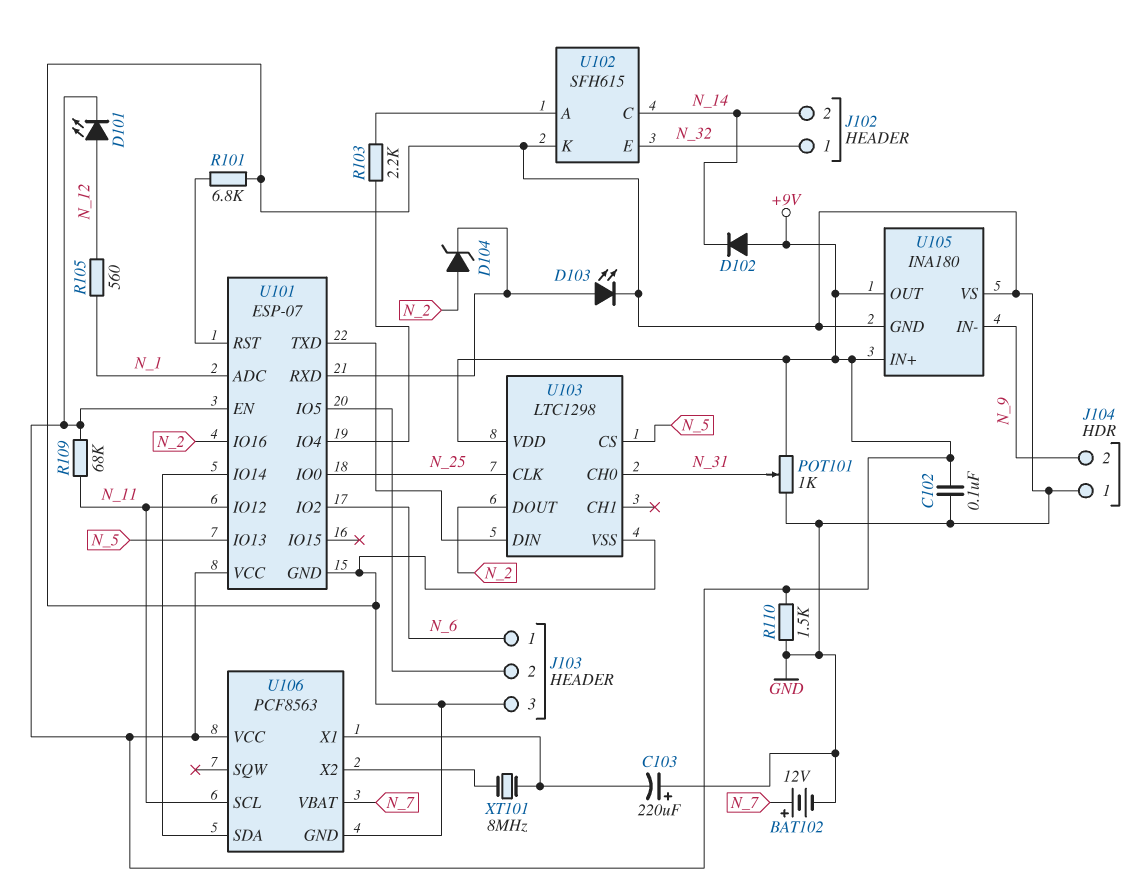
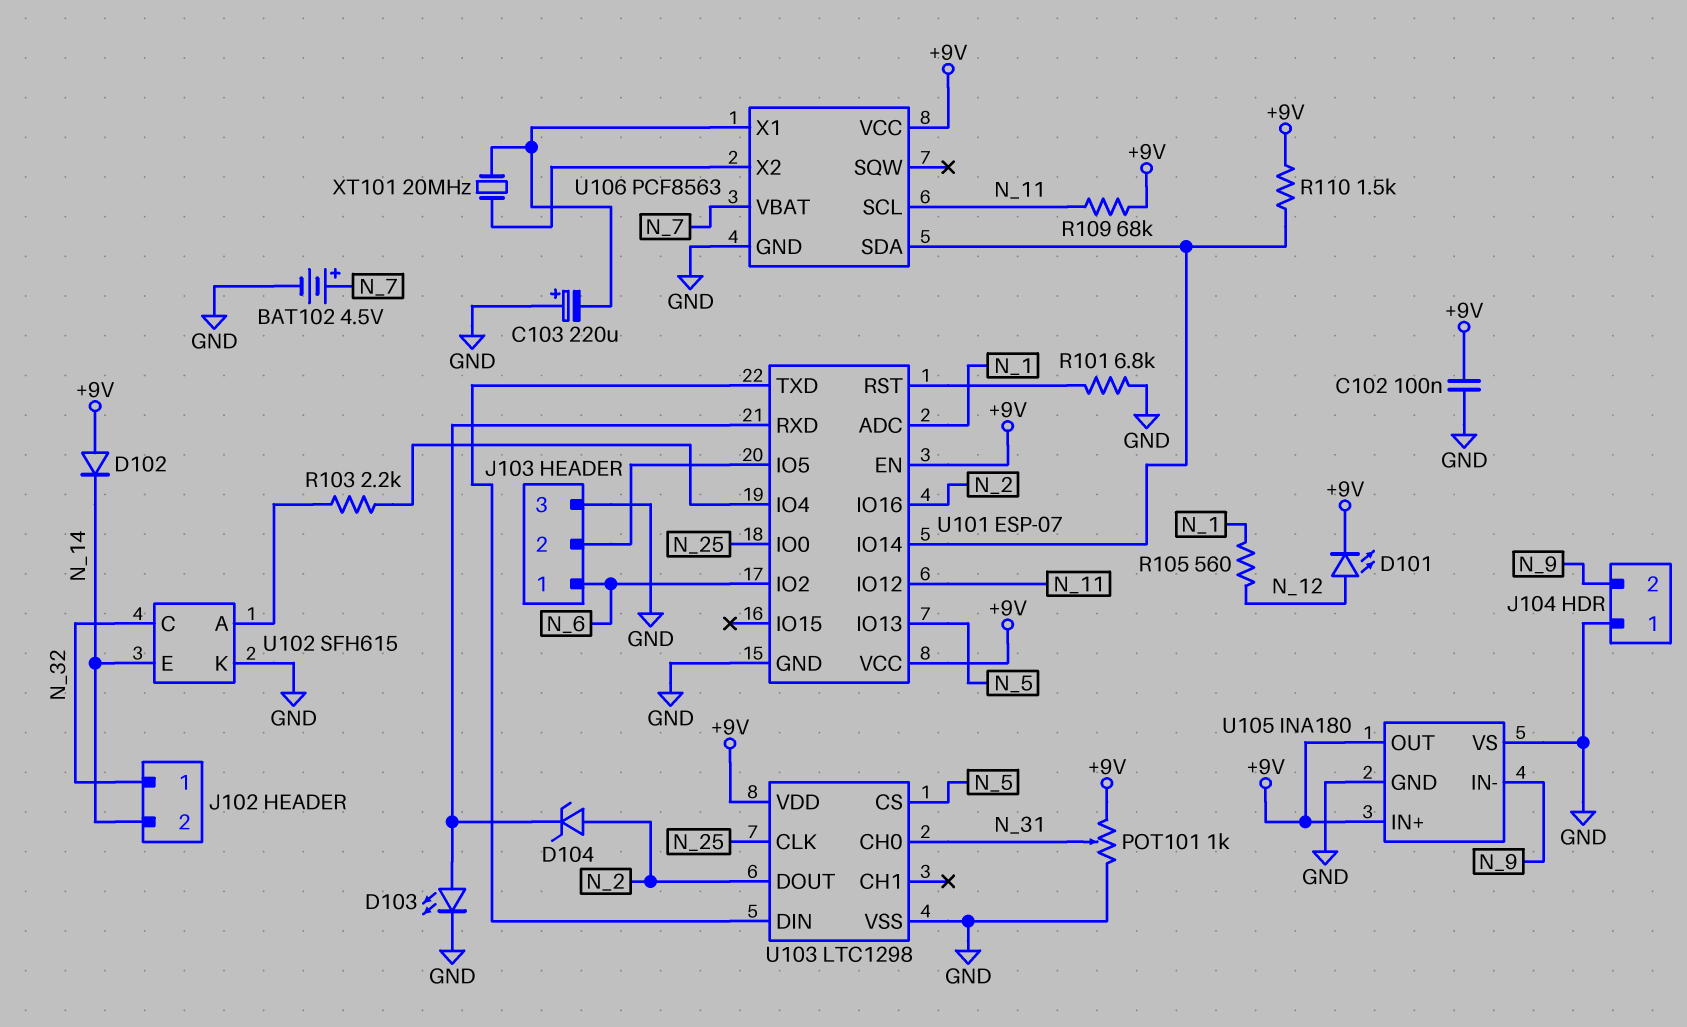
BAT102: 12V (plus N_7, minus GND) -> 4.5V (plus N_7, minus GND)
R110: 1.5k (+9V, GND) -> 1.5k (+9V, U101/IO14)
U102 pin C: N_14 -> N_32
U102 pin E: N_32 -> N_14
XT101: 8MHz (U106/X1, U106/X2) -> 20MHz (U106/X1, U106/X2)

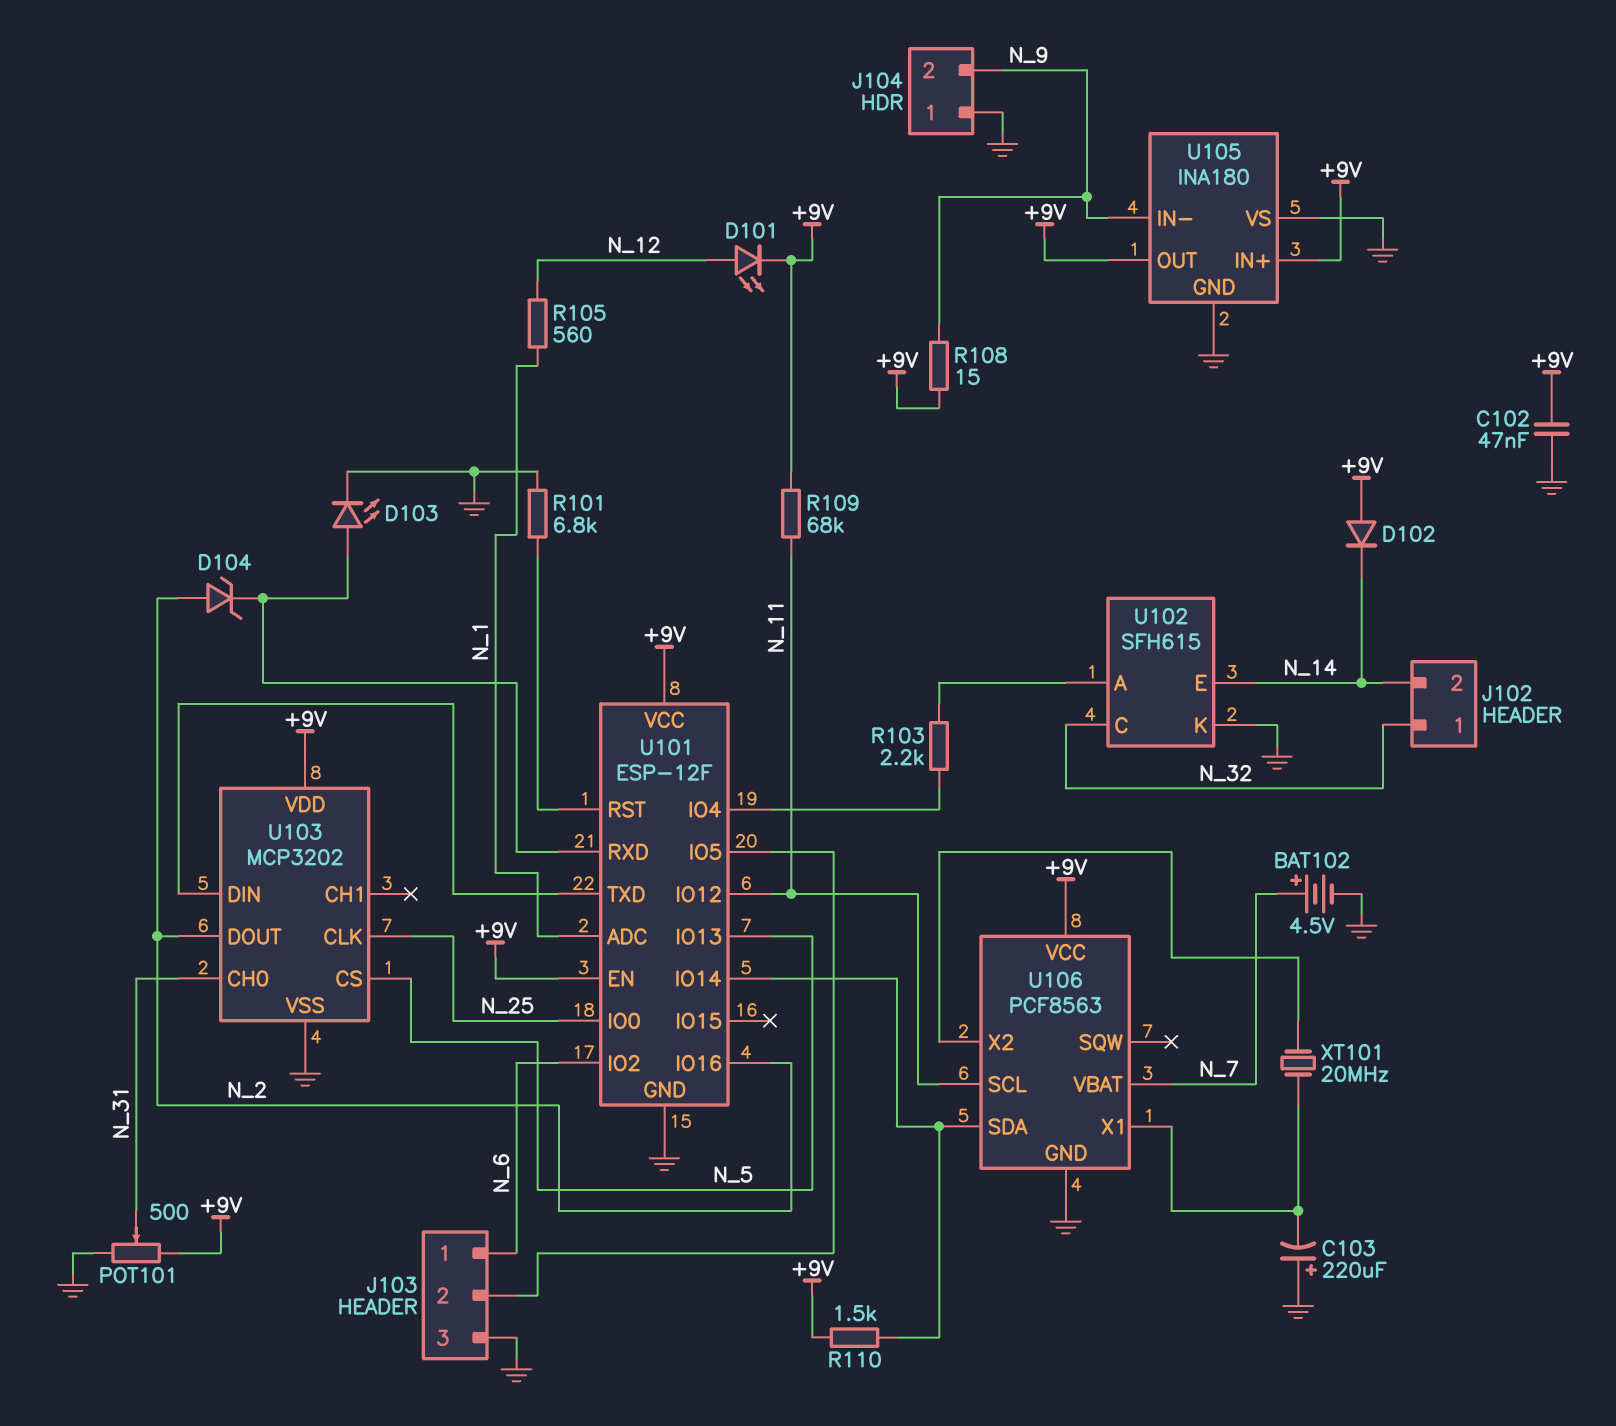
C102: 100nF (+9V, GND) -> 47nF (+9V, GND)
POT101: 1k (+9V, GND, wiper N_31) -> 500 (+9V, GND, wiper N_31)
R108: none -> 15 (+9V, N_9)
U101: ESP-07 -> ESP-12F
U103: LTC1298 -> MCP3202

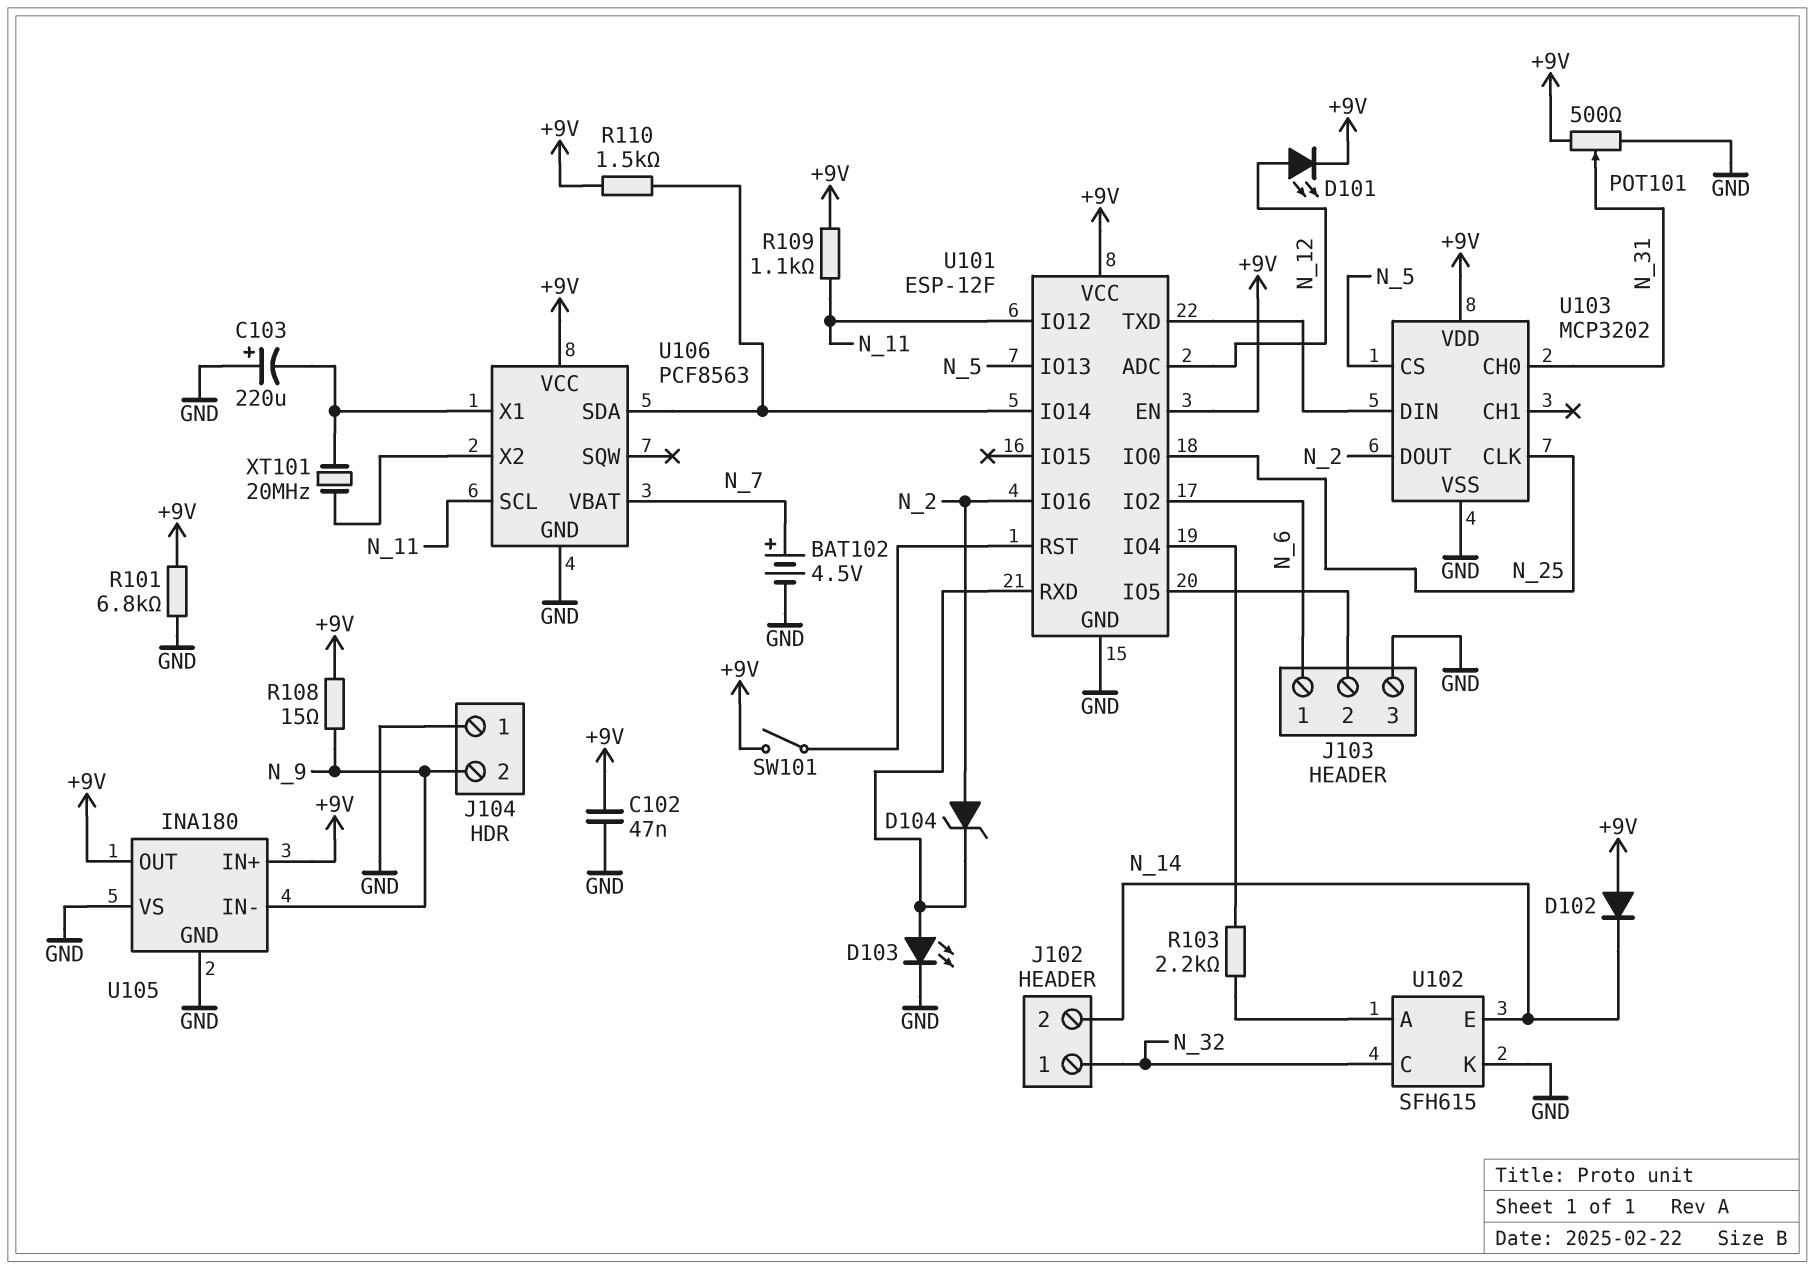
R101: 6.8k (GND, U101/RST) -> 6.8k (+9V, GND)
R105: 560 (N_1, N_12) -> none
R109: 68k (+9V, N_11) -> 1.1k (+9V, N_11)
SW101: none -> switch (+9V, U101/RST)
U101 pin ADC: N_1 -> N_12

